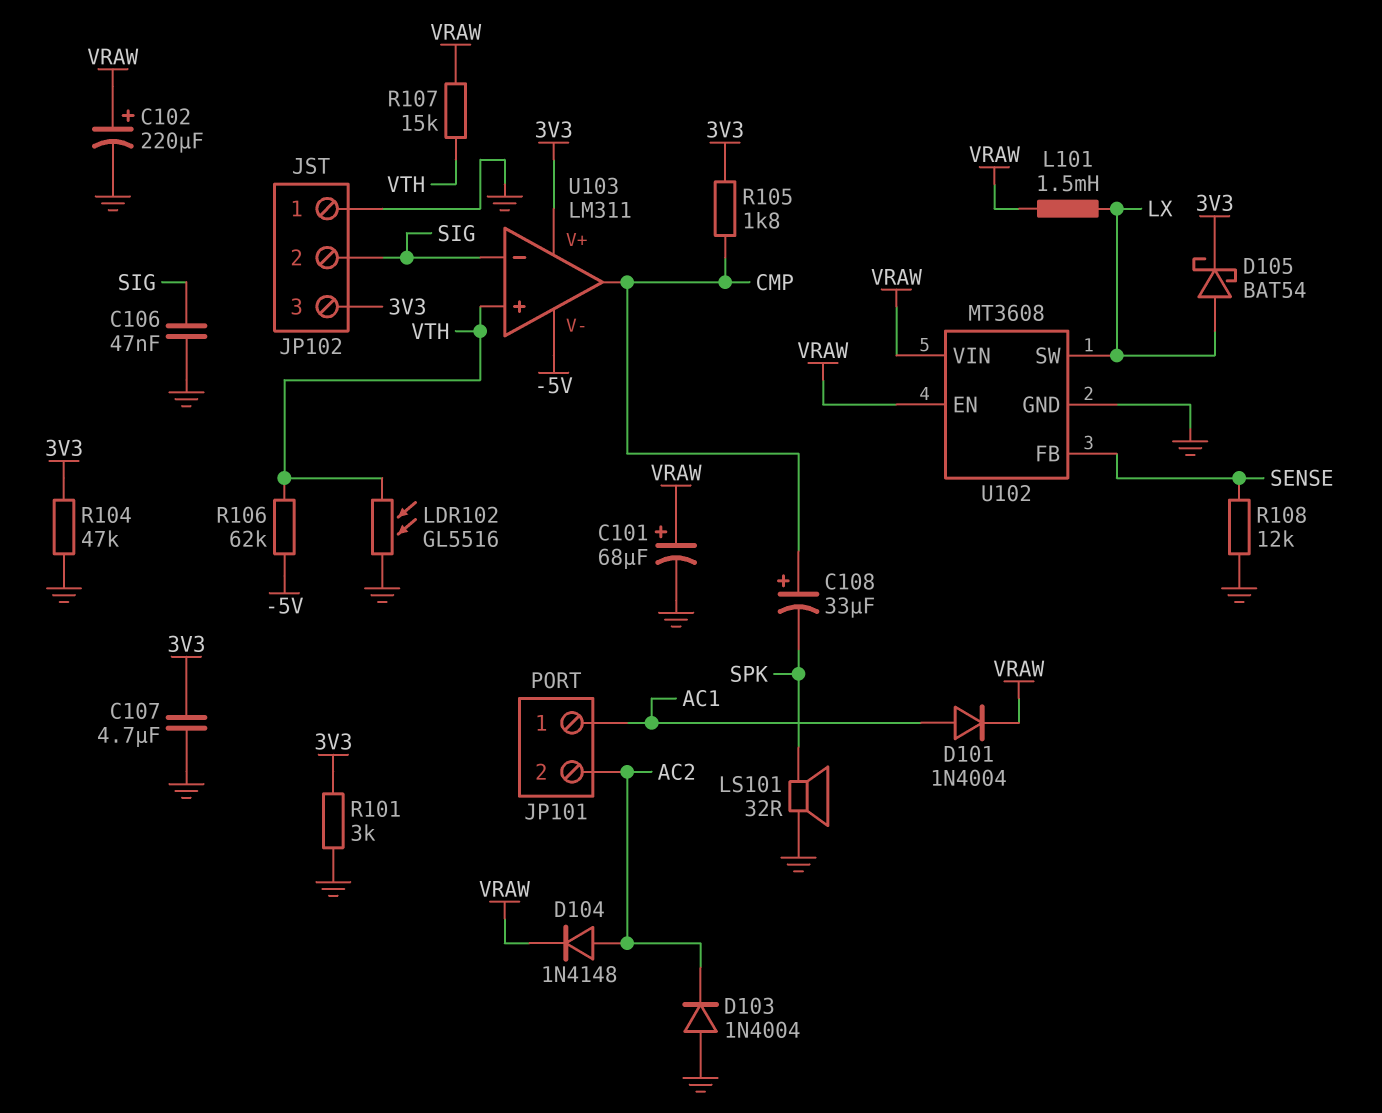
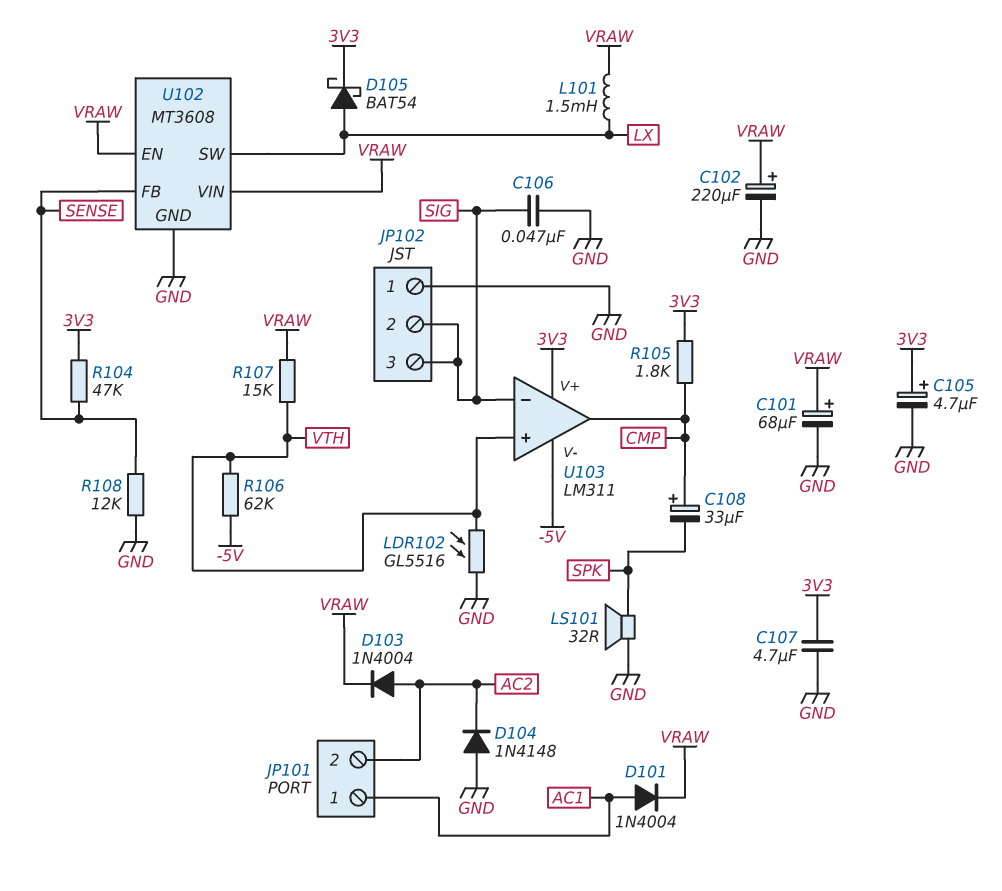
C105: none -> 4.7uF (plus 3V3, minus GND)
D103: diode 1N4004 (A GND, K AC2) -> diode 1N4004 (A AC2, K VRAW)
D104: diode 1N4148 (A AC2, K VRAW) -> diode 1N4148 (A GND, K AC2)
JP102 pin 3: 3V3 -> SIG
R101: 3k (3V3, GND) -> none
R104: 47k (3V3, GND) -> 47k (3V3, SENSE)

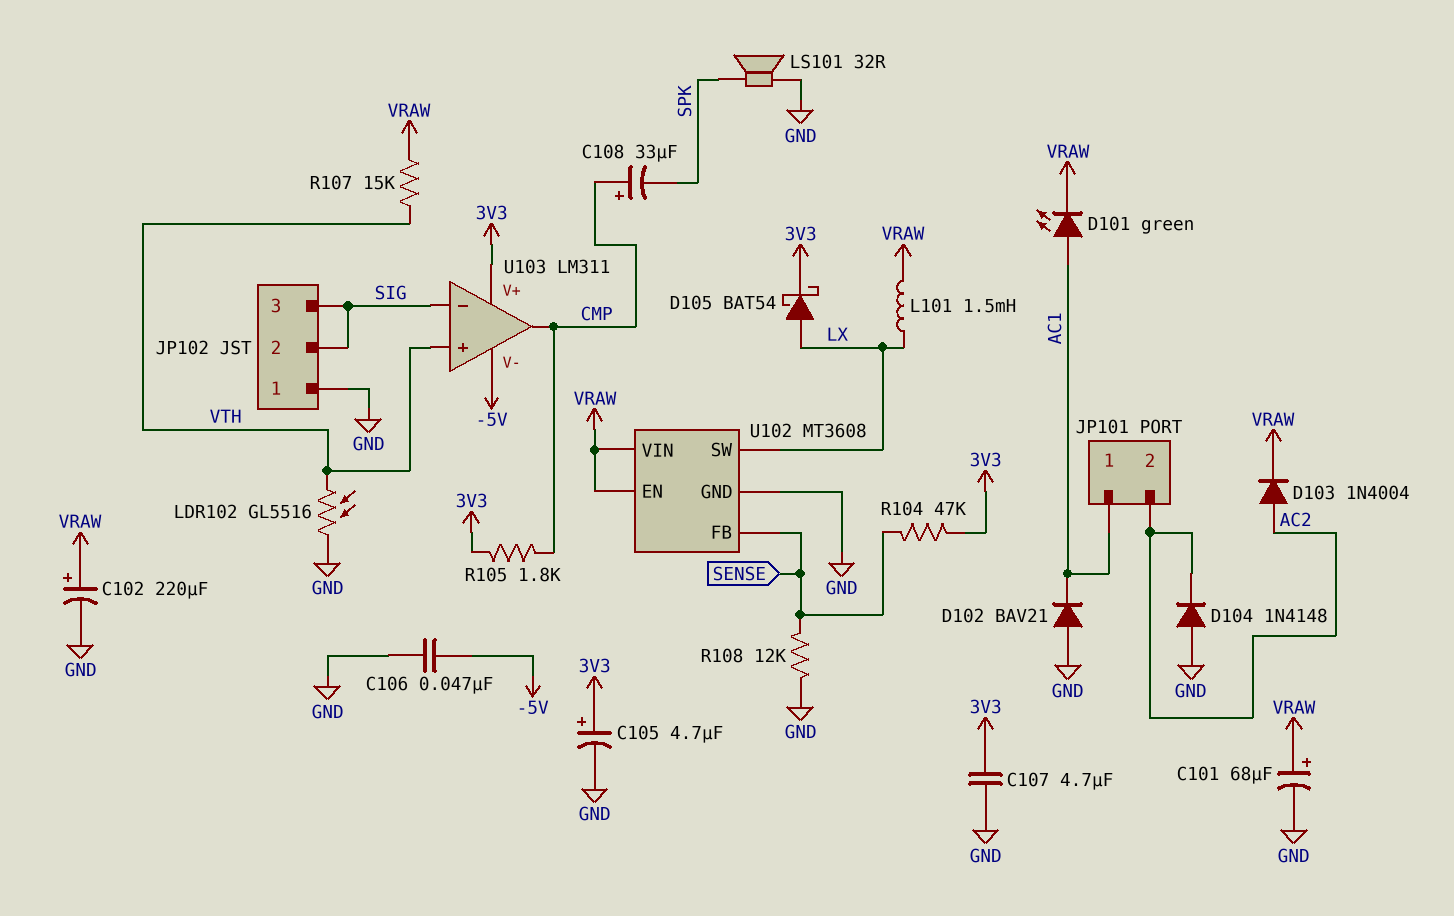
C106: 47nF (GND, SIG) -> 47nF (-5V, GND)
D101: diode 1N4004 (A AC1, K VRAW) -> LED green (A AC1, K VRAW)
D102: none -> diode BAV21 (A GND, K AC1)
R106: 62k (-5V, VTH) -> none

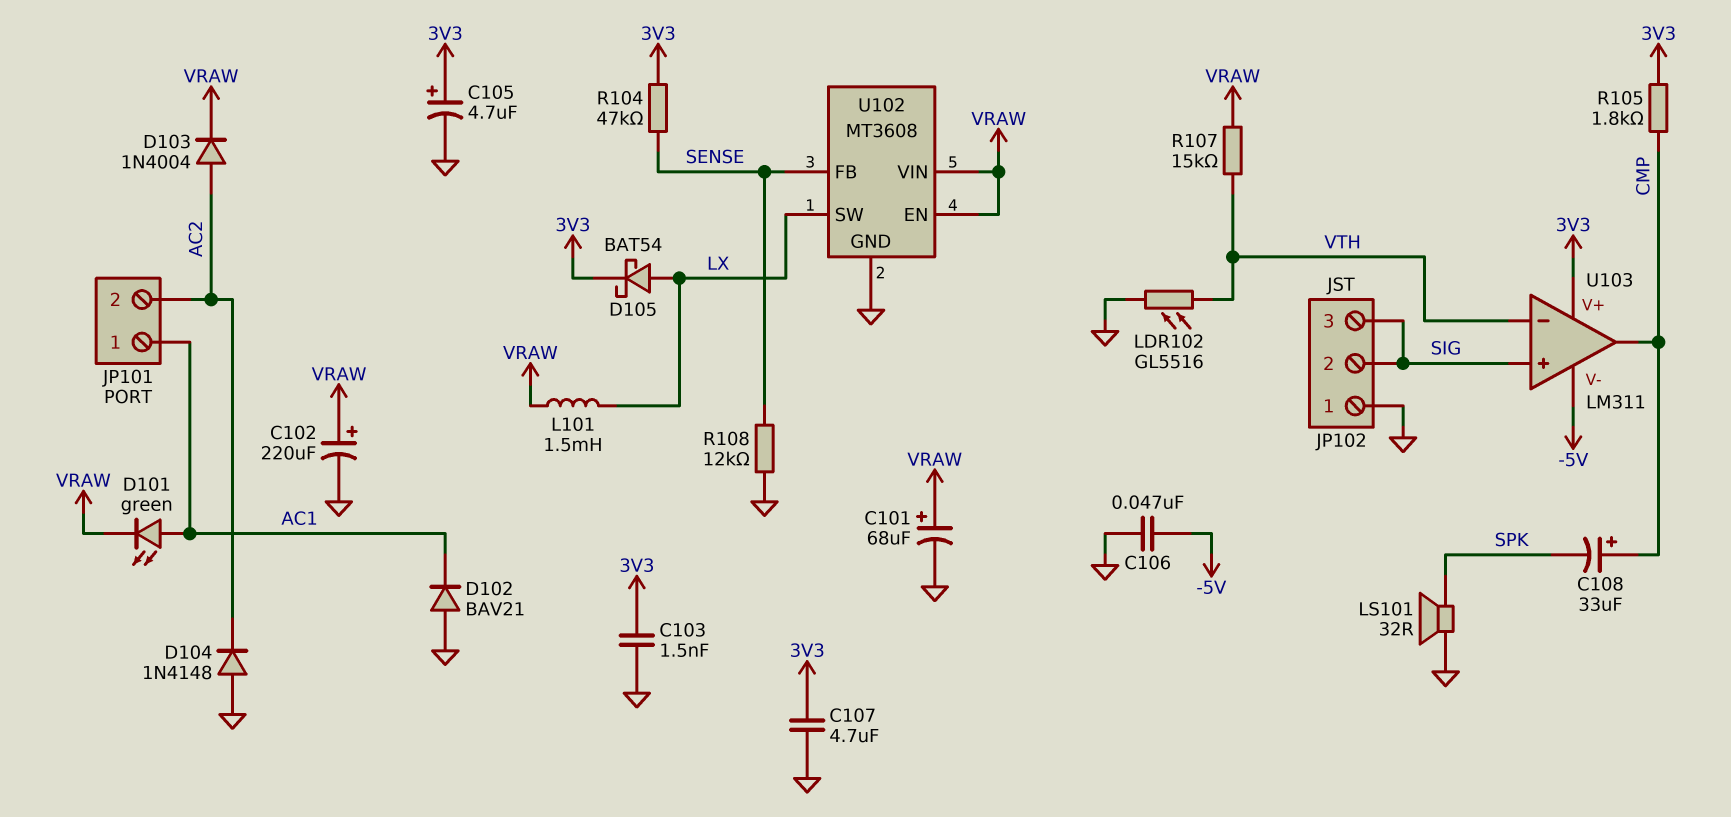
C103: none -> 1.5nF (3V3, GND)
U103 pin in+: VTH -> SIG
U103 pin in-: SIG -> VTH

